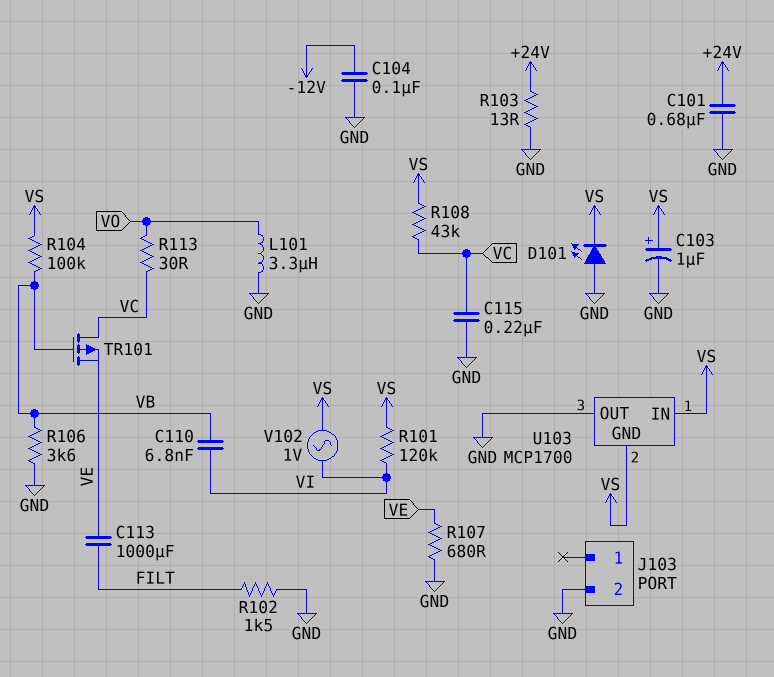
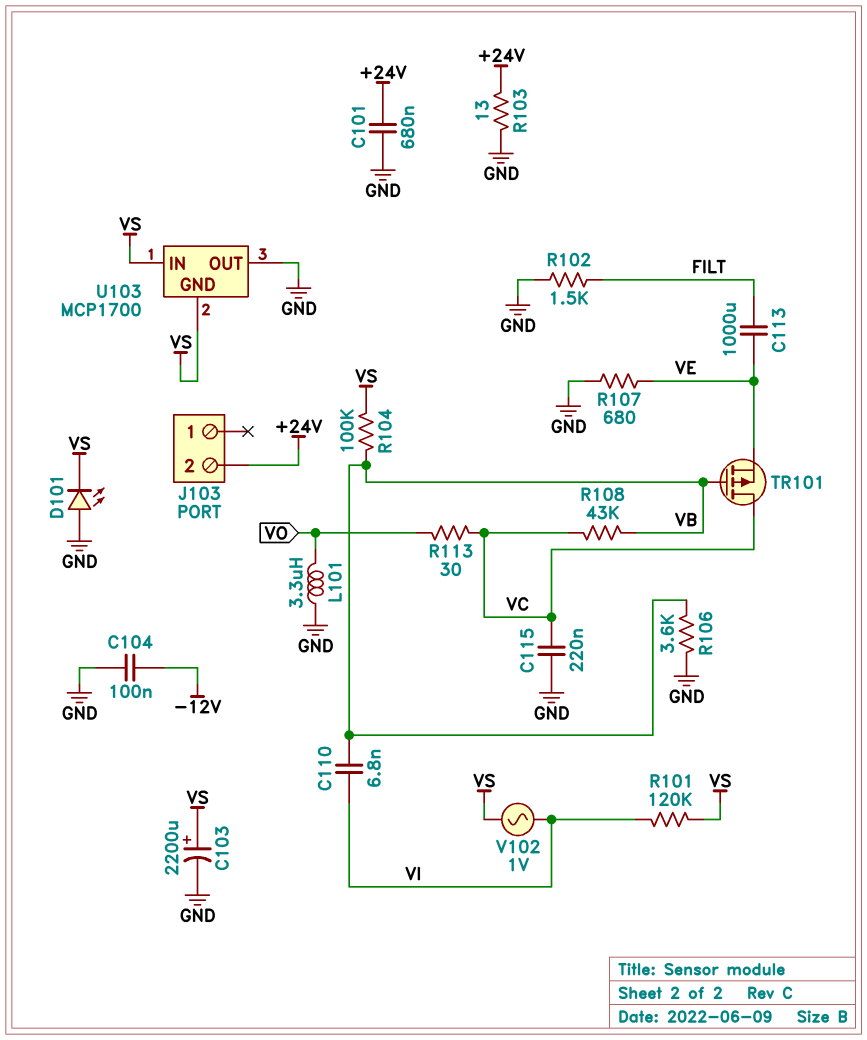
C103: 1uF (plus VS, minus GND) -> 2200uF (plus VS, minus GND)
J103 pin 2: GND -> +24V
R108: 43k (VC, VS) -> 43k (VB, VC)

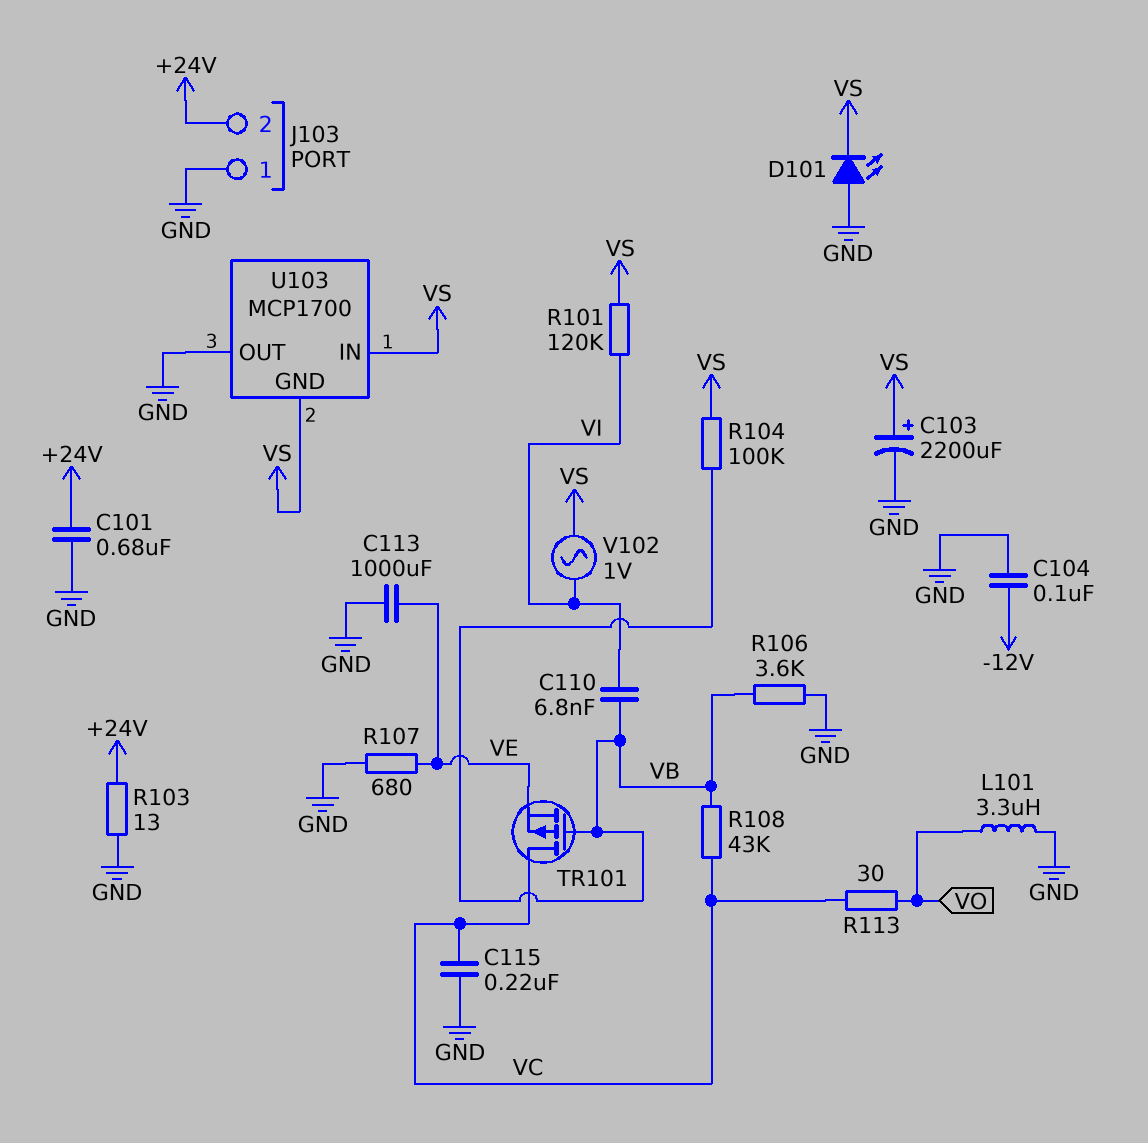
C113: 1000uF (FILT, VE) -> 1000uF (GND, VE)
J103 pin 1: none -> GND
R102: 1.5k (FILT, GND) -> none

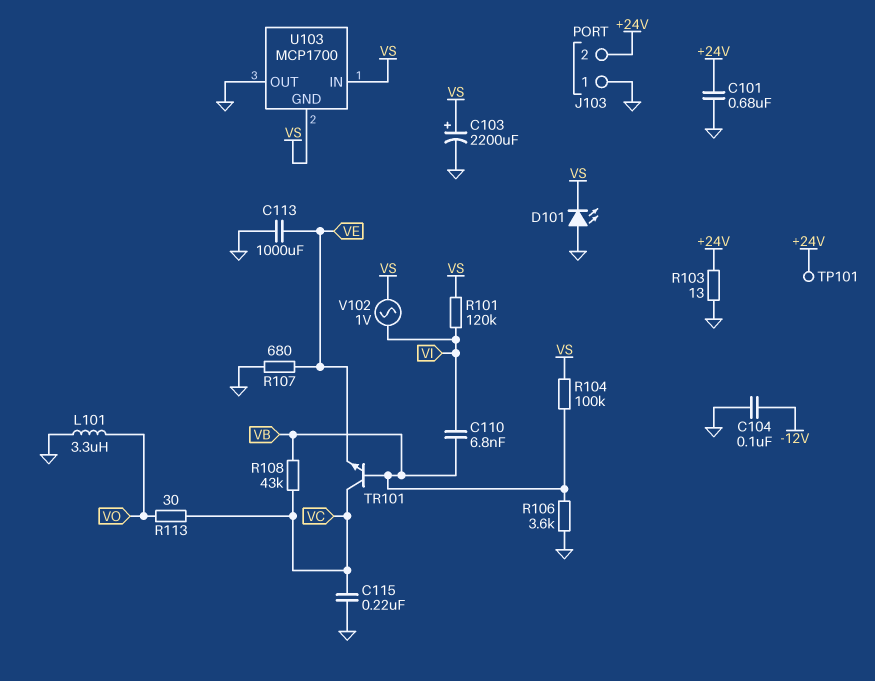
TP101: none -> test point (+24V)
TR101: PMOS (G VB, D VC, S VE) -> NPN (B VB, C VC, E VE)

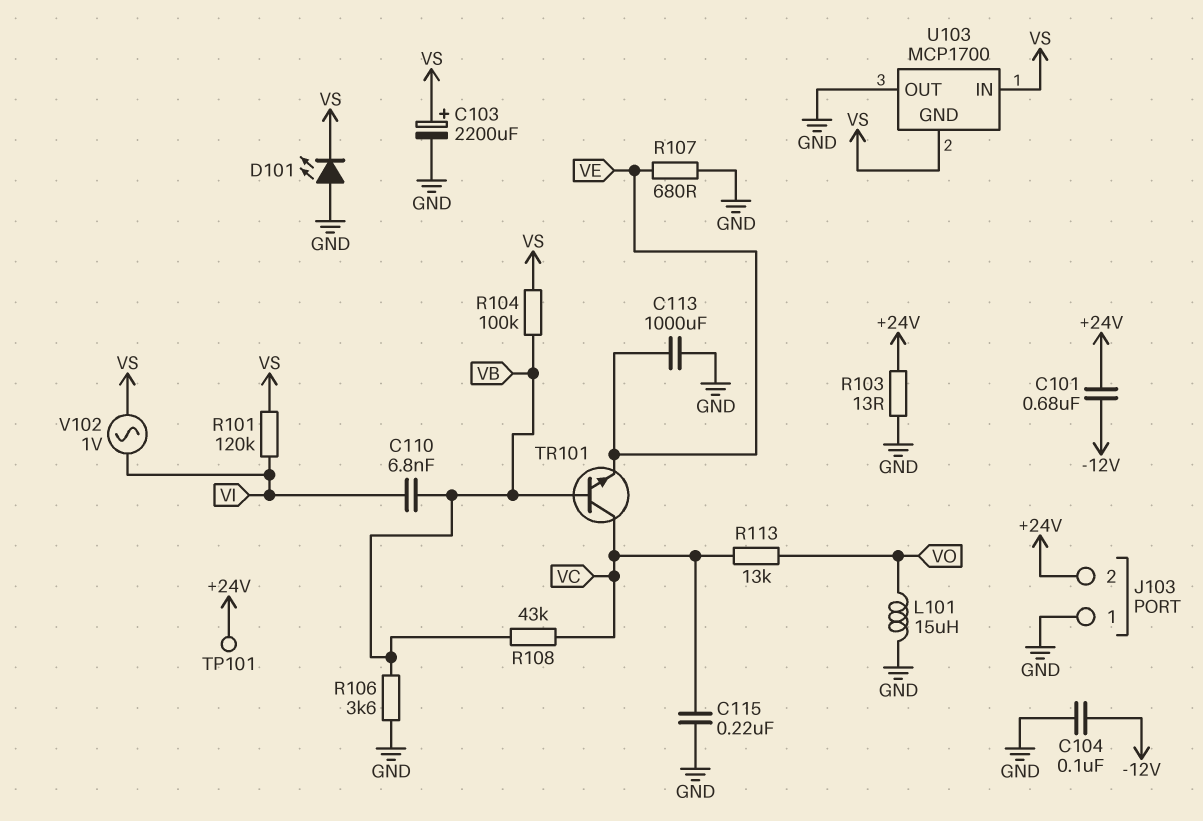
C101: 680nF (+24V, GND) -> 680nF (+24V, -12V)
L101: 3.3uH (GND, VO) -> 15uH (GND, VO)
R113: 30 (VC, VO) -> 13k (VC, VO)

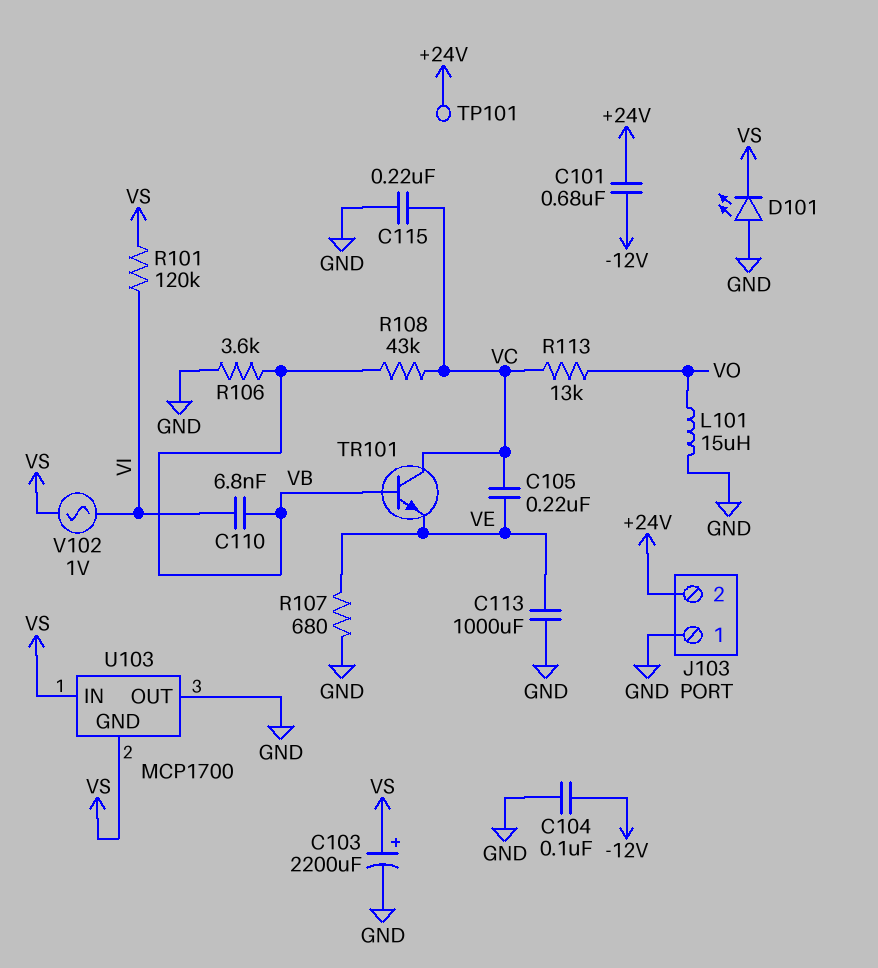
C105: none -> 220nF (VC, VE)
R103: 13 (+24V, GND) -> none
R104: 100k (VB, VS) -> none

